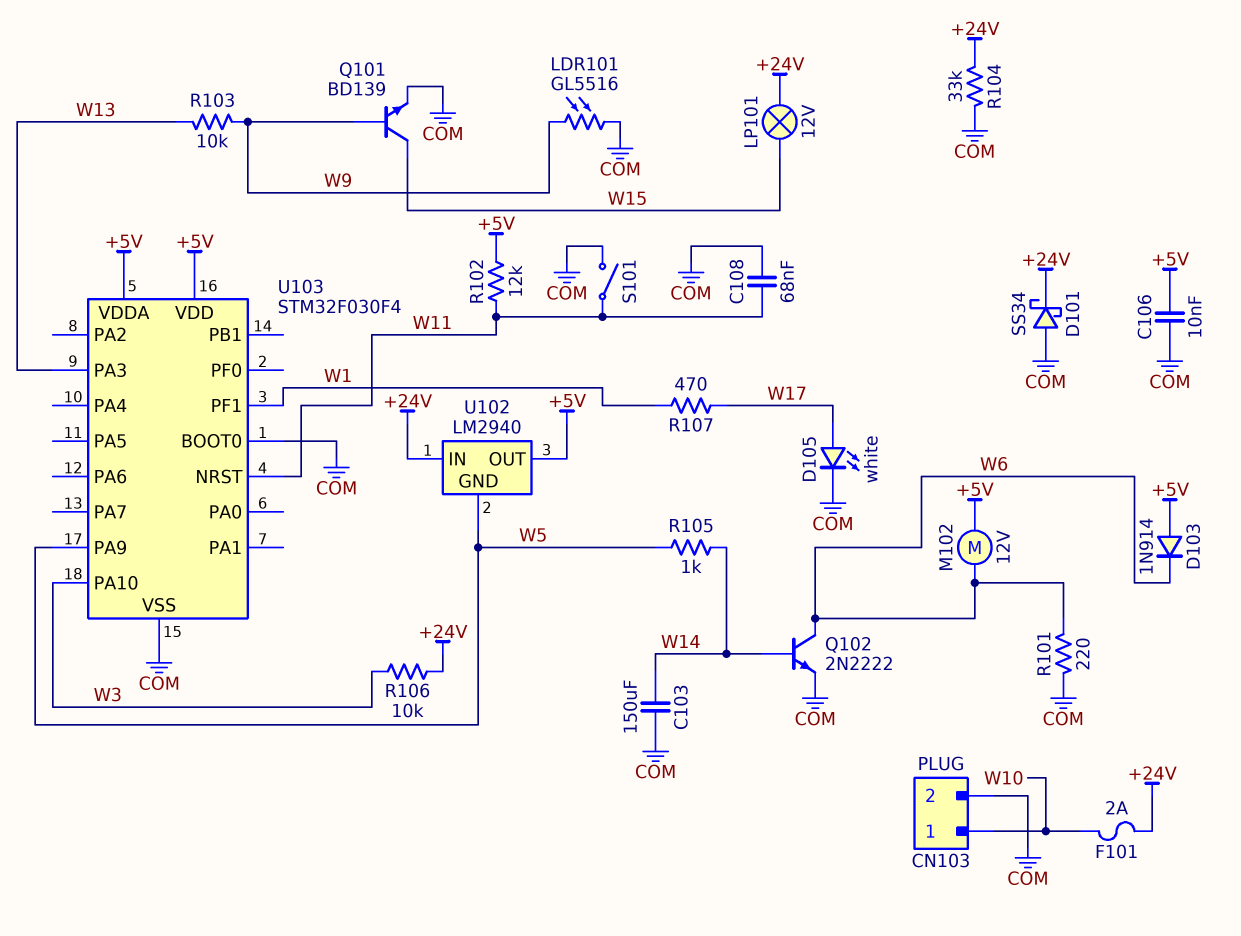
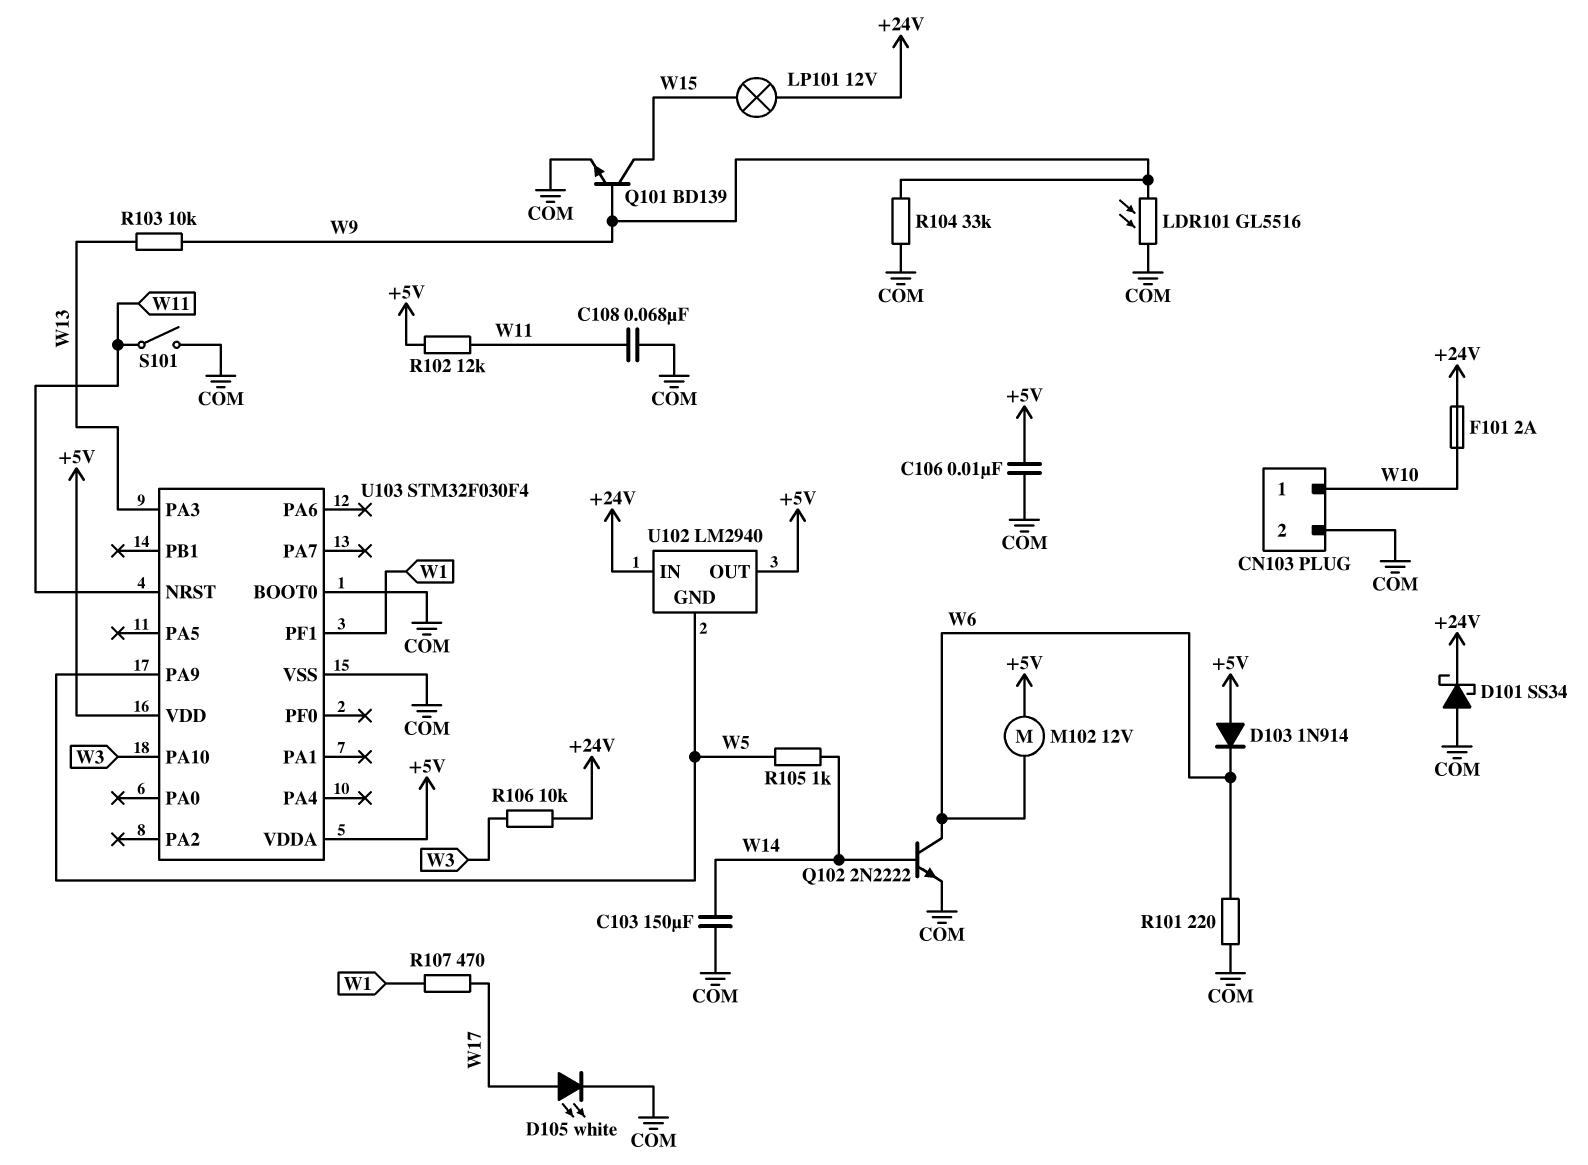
R104: 33k (+24V, COM) -> 33k (COM, W9)

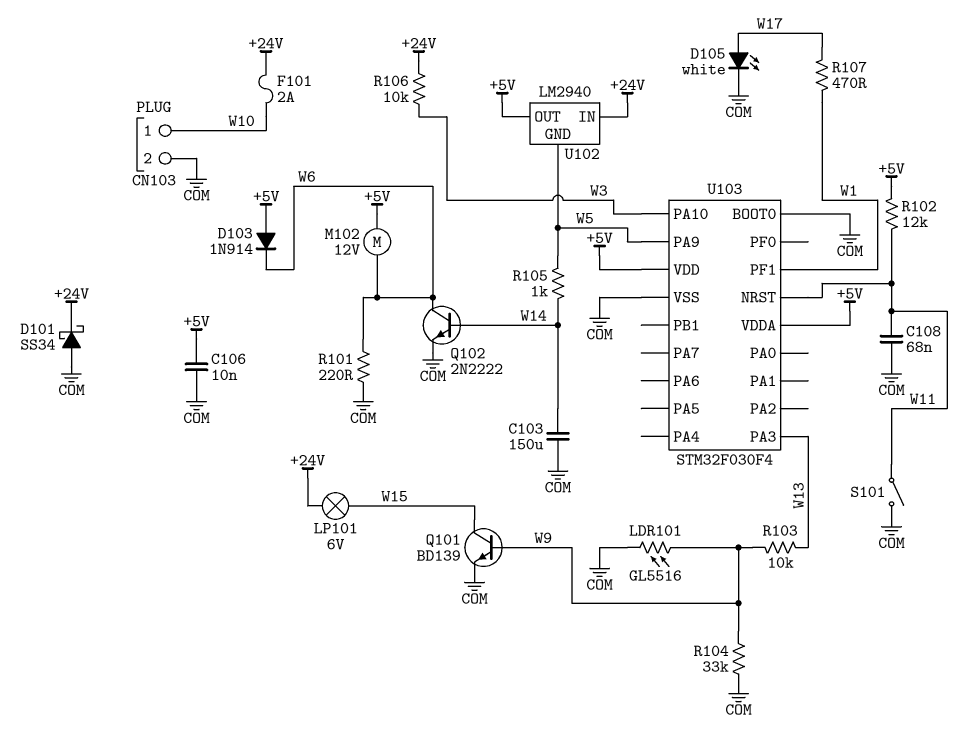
LP101: lamp 12V (+24V, W15) -> lamp 6V (+24V, W15)

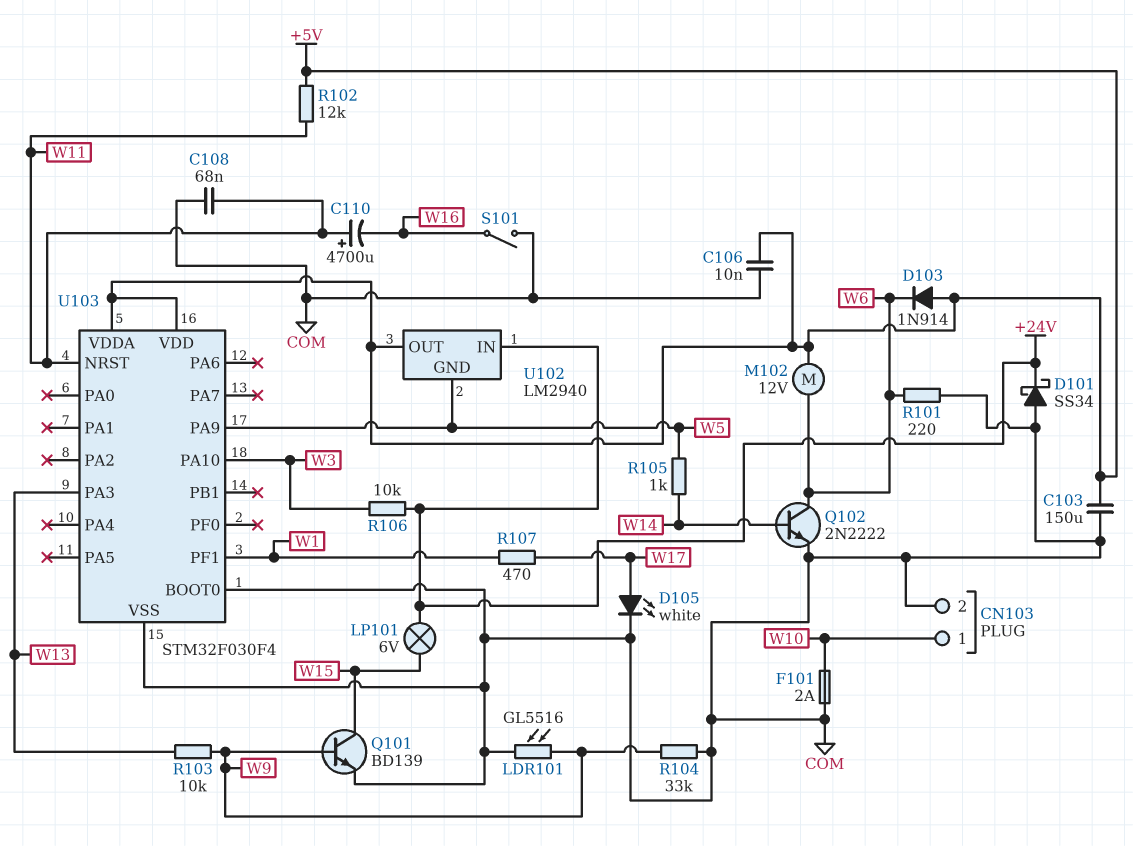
C103: 150uF (COM, W14) -> 150uF (+5V, COM)
C110: none -> 4700uF (plus W11, minus W16)
F101: 2A (+24V, W10) -> 2A (COM, W10)
S101: switch (COM, W11) -> switch (COM, W16)

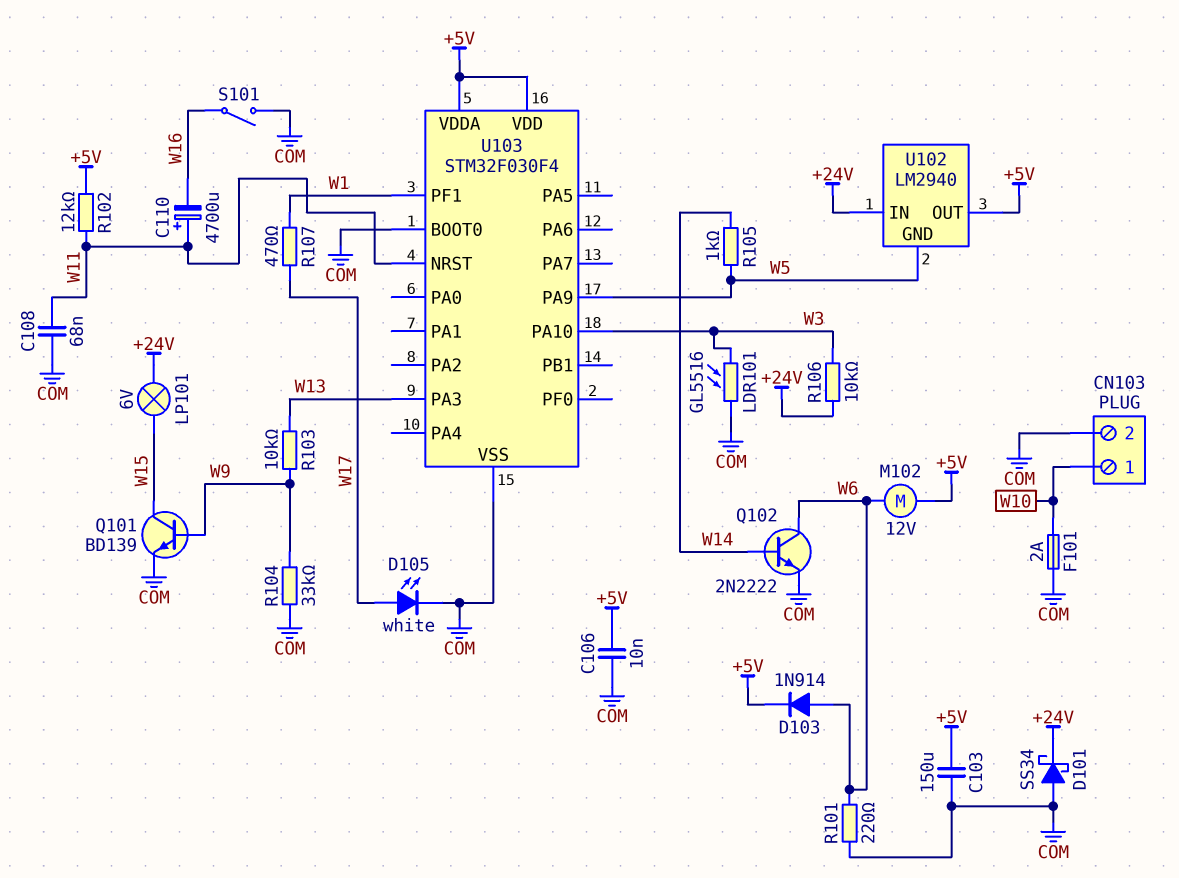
D103: diode 1N914 (A +5V, K W6) -> diode 1N914 (A W6, K +5V)
LDR101: GL5516 (COM, W9) -> GL5516 (COM, W3)

